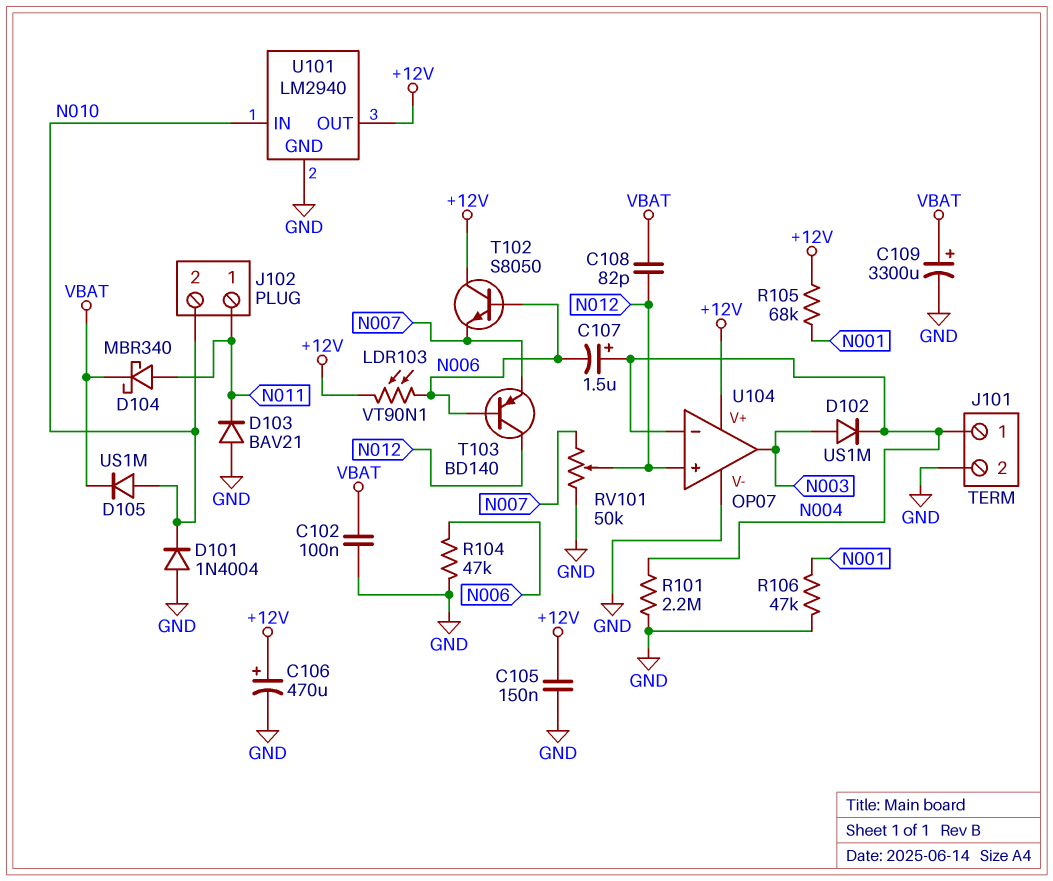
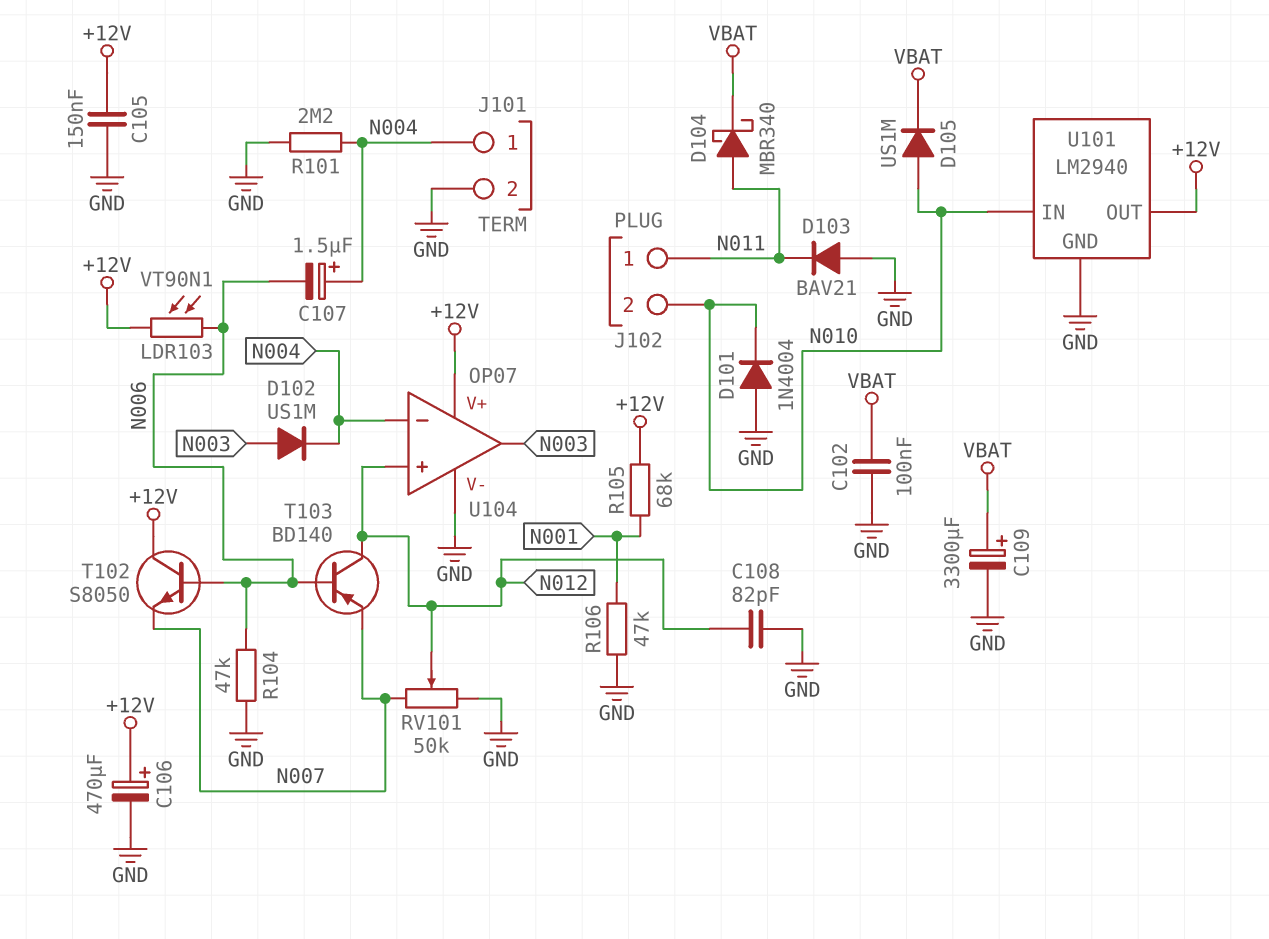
C108: 82pF (N012, VBAT) -> 82pF (GND, N012)

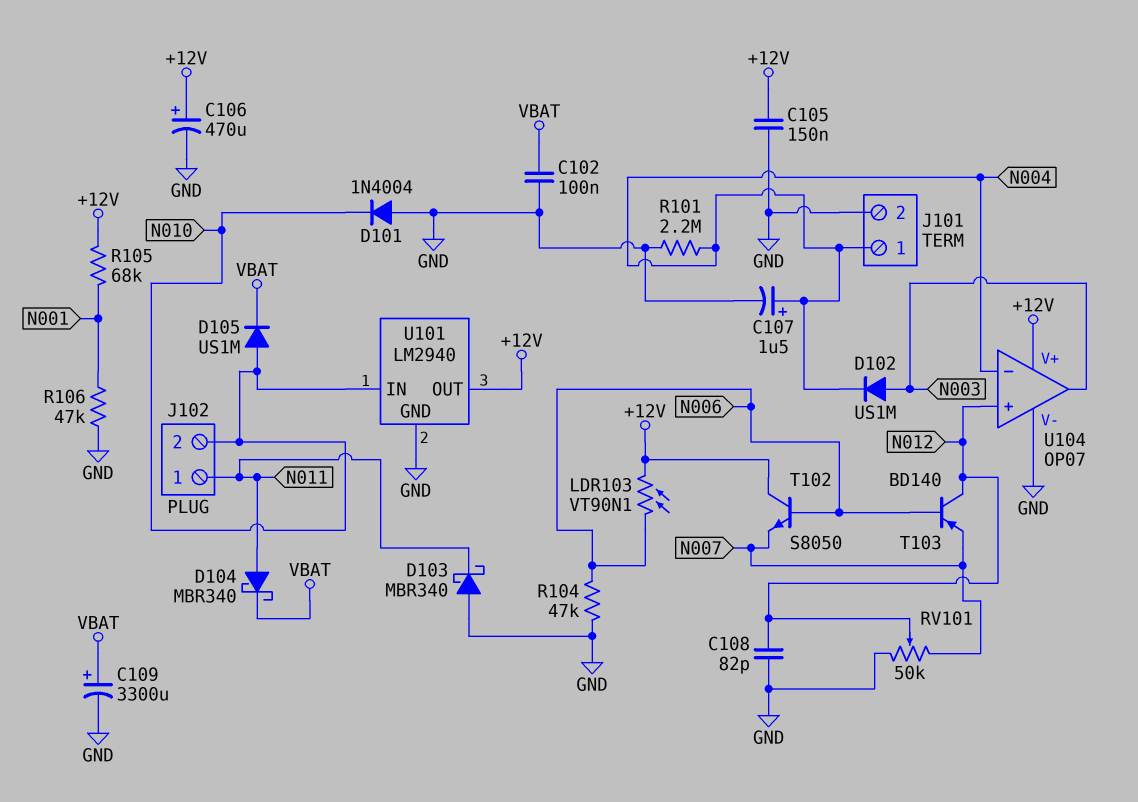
C107: 1.5uF (plus N004, minus N006) -> 1.5uF (plus N004, minus GND)
D103: diode BAV21 (A GND, K N011) -> schottky MBR340 (A GND, K N011)

